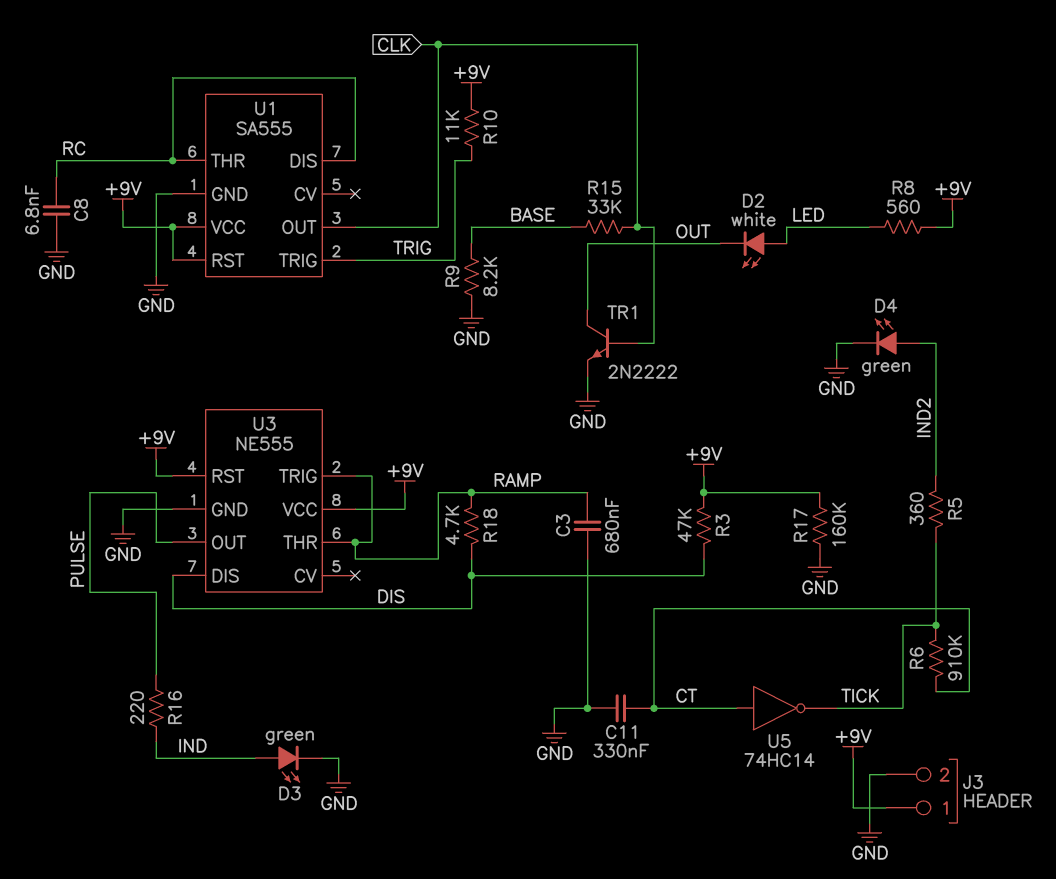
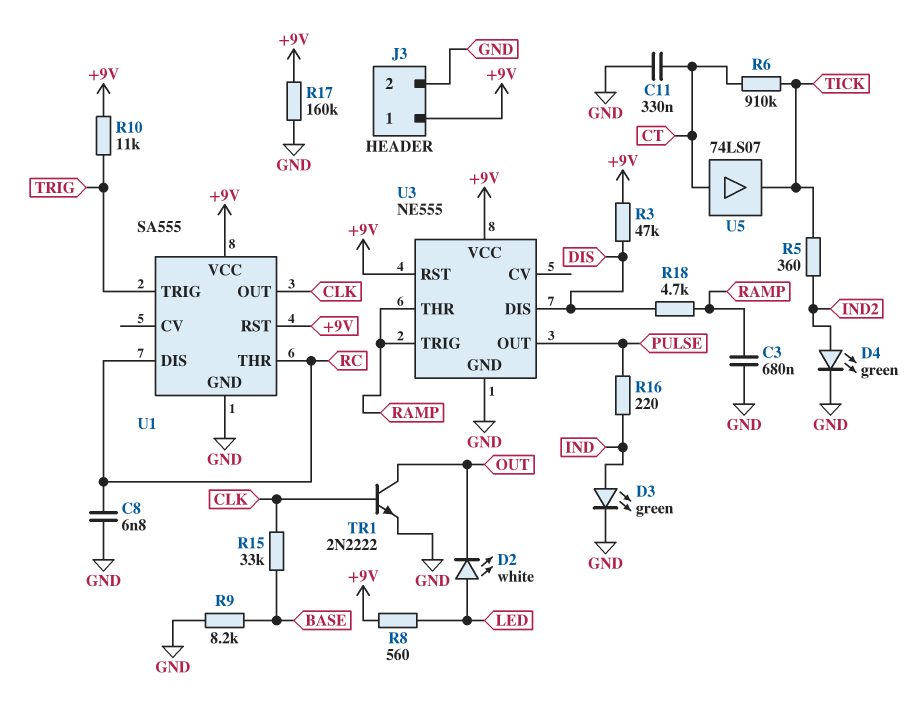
U5: NOT 74HC14 (in CT, out TICK) -> buffer 74LS07 (in CT, out TICK)

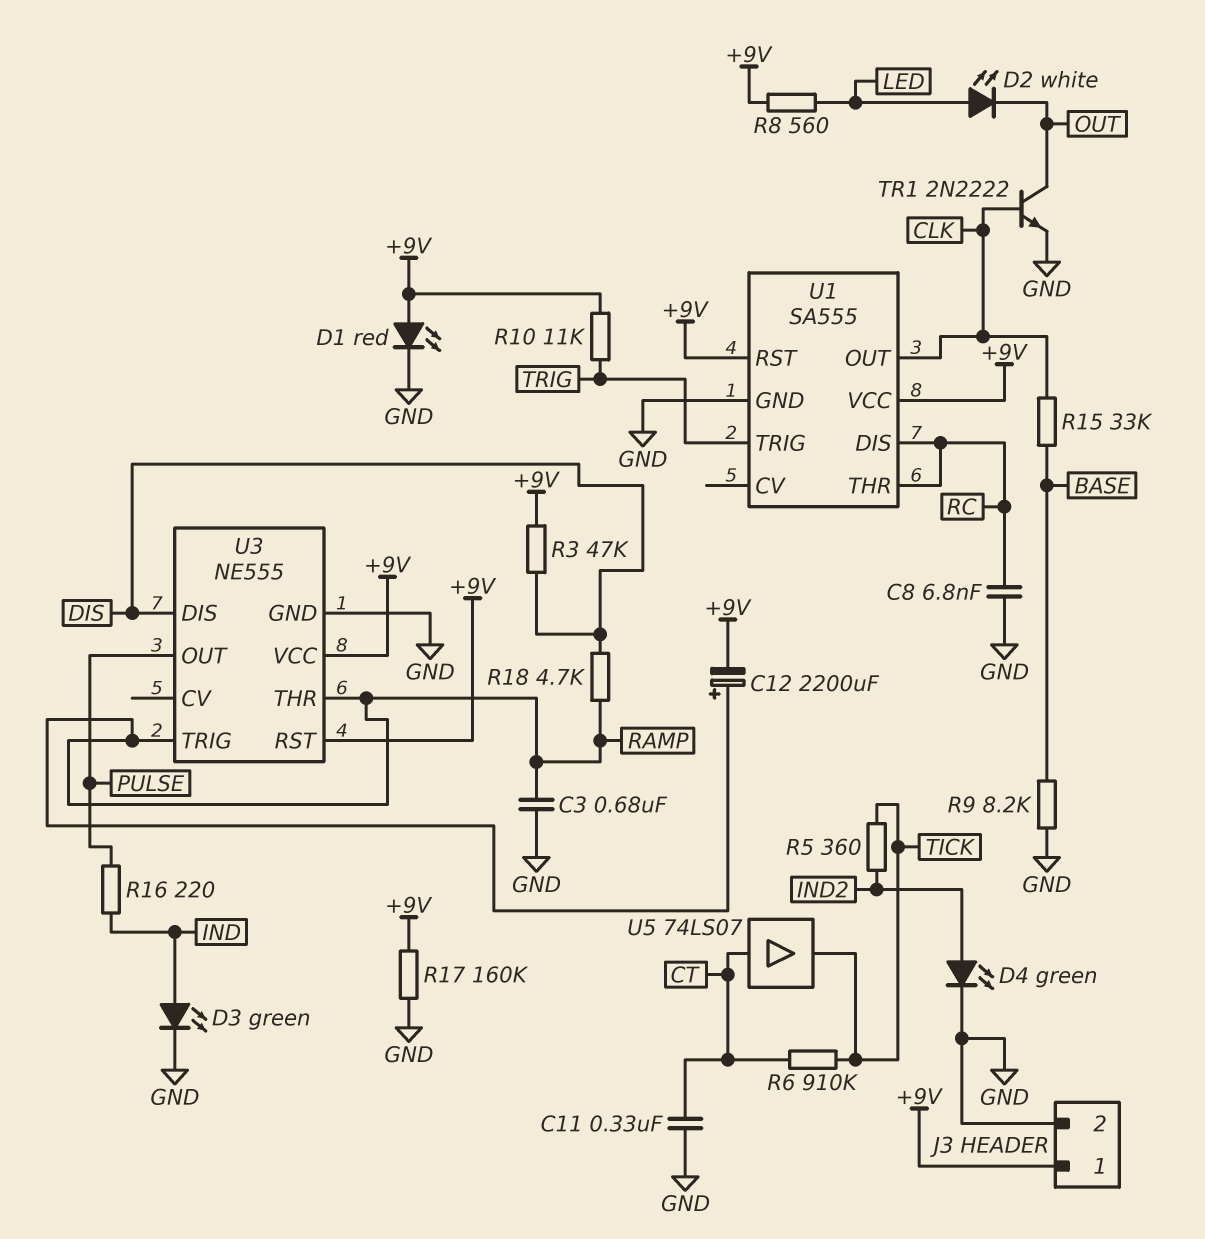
C12: none -> 2200uF (plus RAMP, minus +9V)
D1: none -> LED red (A +9V, K GND)

